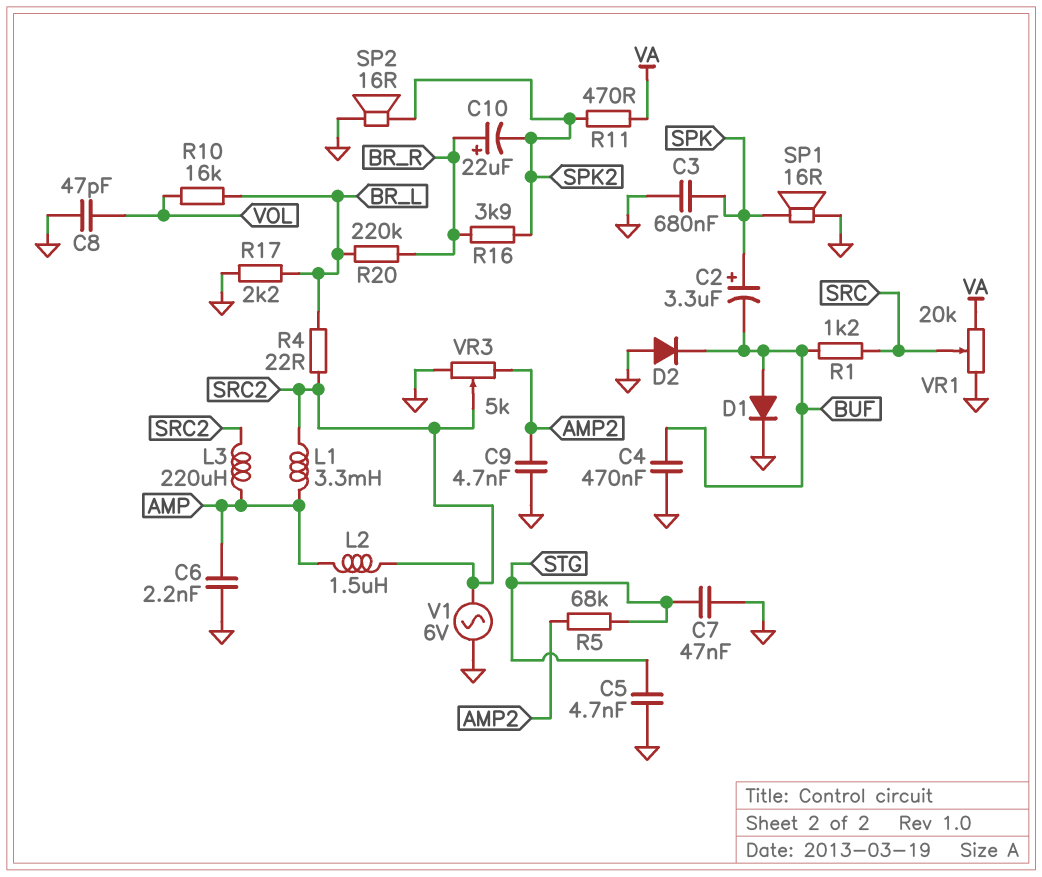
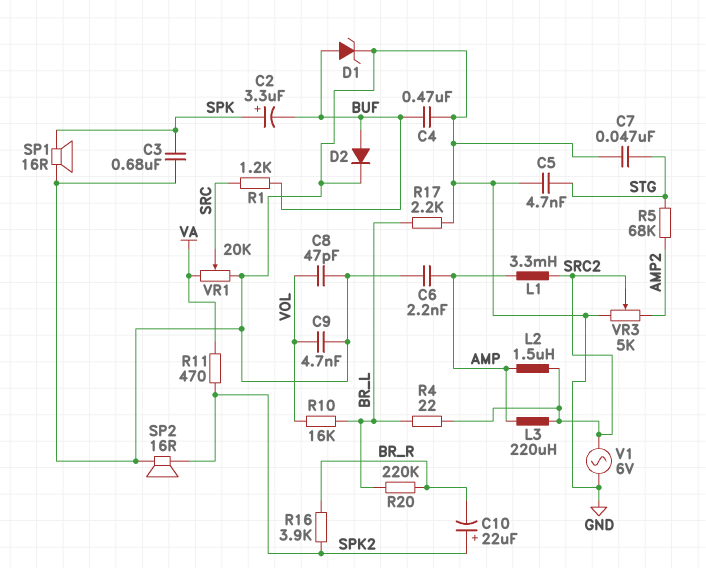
C9: 4.7nF (AMP2, GND) -> 4.7nF (GND, VOL)
C10: 22uF (plus BR_R, minus SPK2) -> 22uF (plus SPK2, minus BR_R)
D1: diode (A BUF, K GND) -> zener (A BUF, K GND)
D2: diode (A GND, K BUF) -> diode (A BUF, K GND)

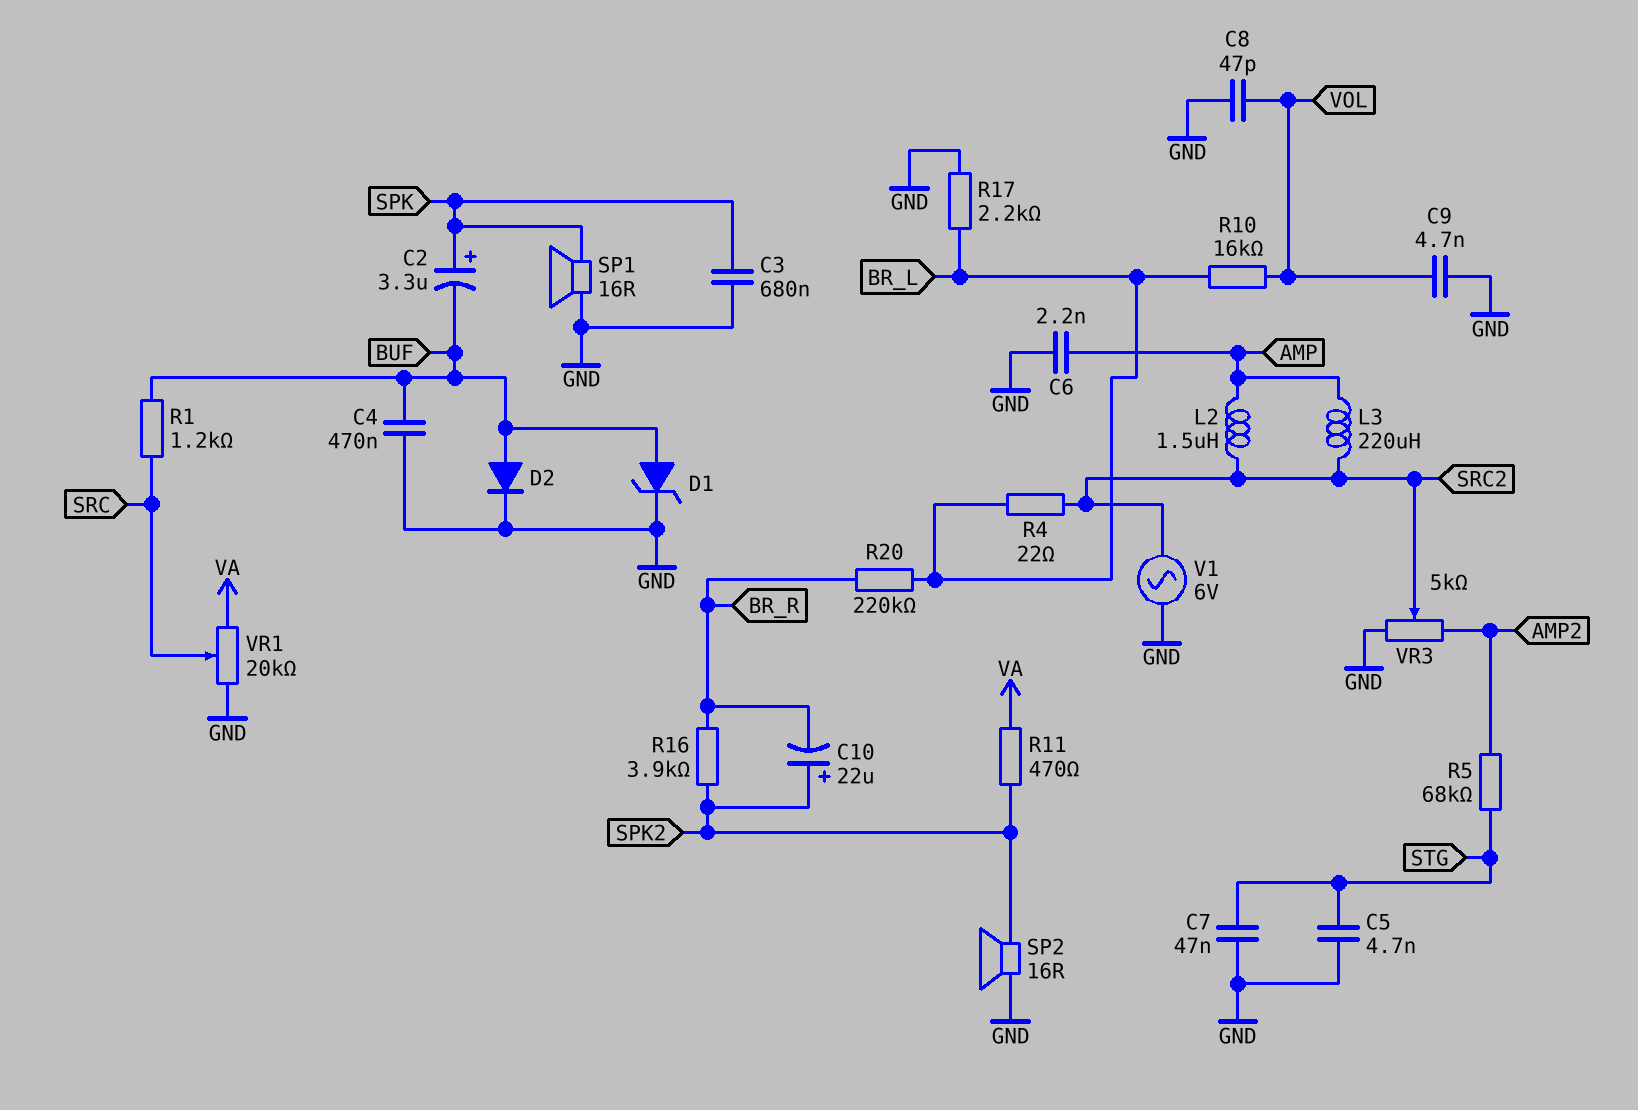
L1: 3.3mH (AMP, SRC2) -> none

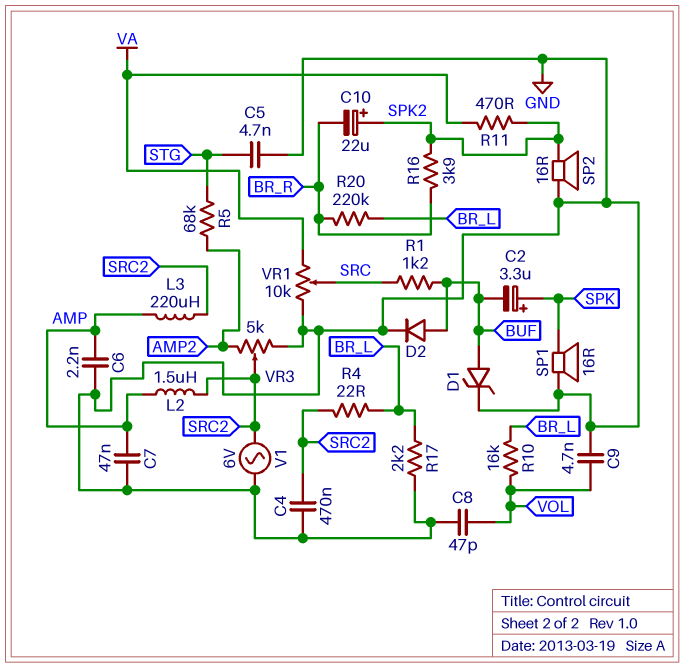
C3: 680nF (GND, SPK) -> none
C4: 470nF (BUF, GND) -> 470nF (GND, SRC2)
C7: 47nF (GND, STG) -> 47nF (AMP, GND)
VR1: 20k (GND, VA, wiper SRC) -> 10k (GND, VA, wiper SRC)

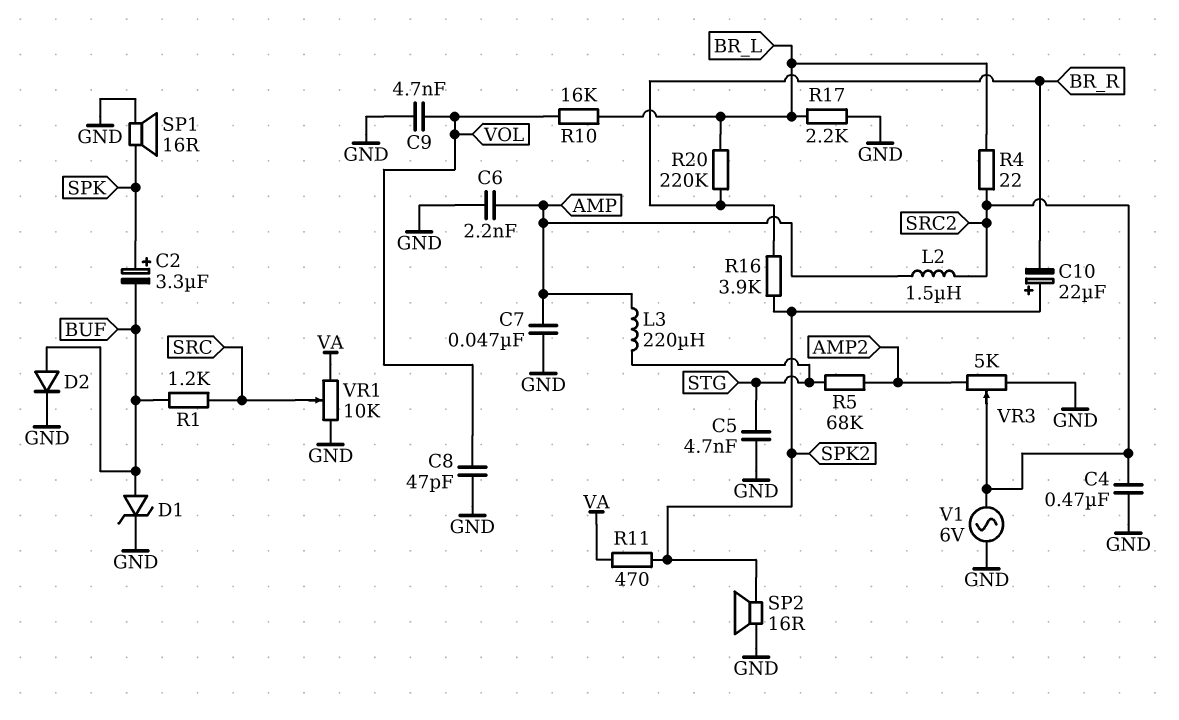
L3: 220uH (AMP, SRC2) -> 220uH (AMP, STG)

